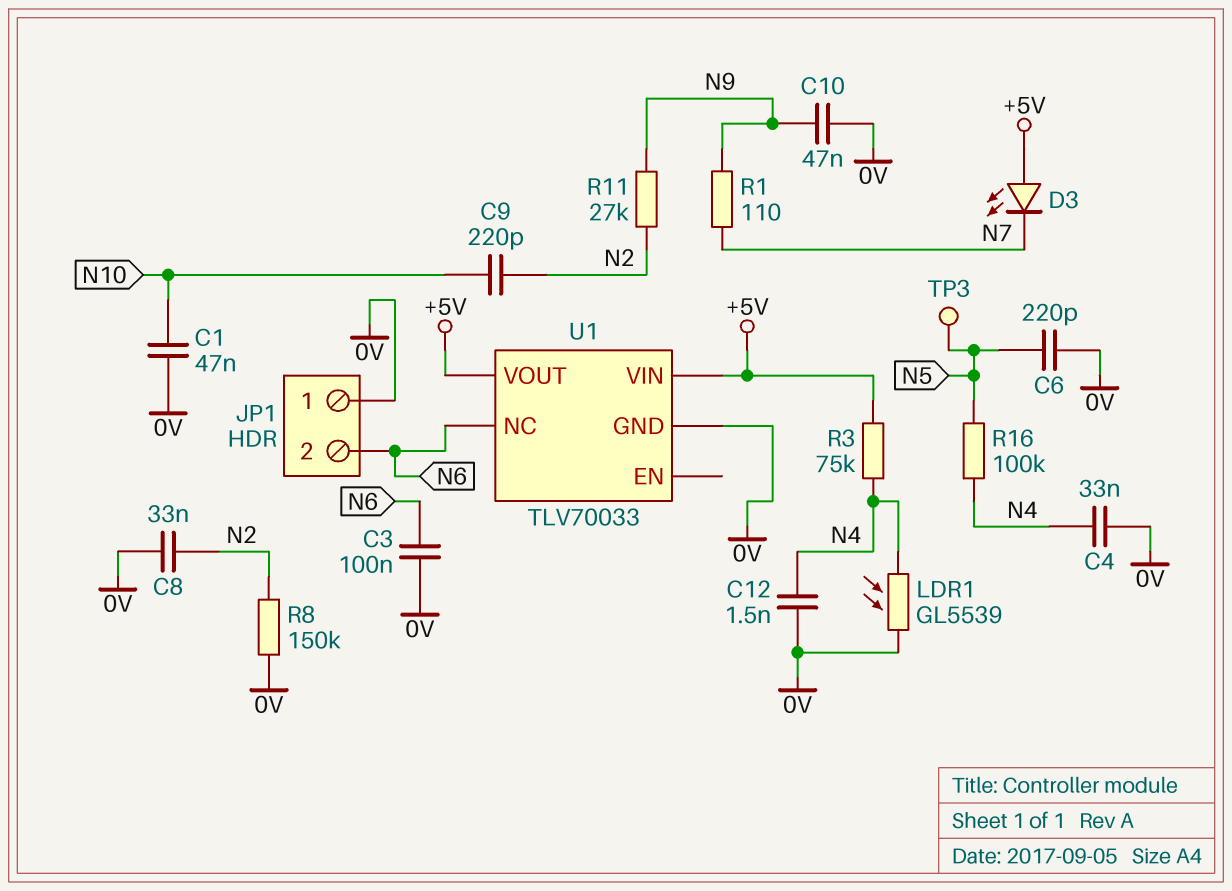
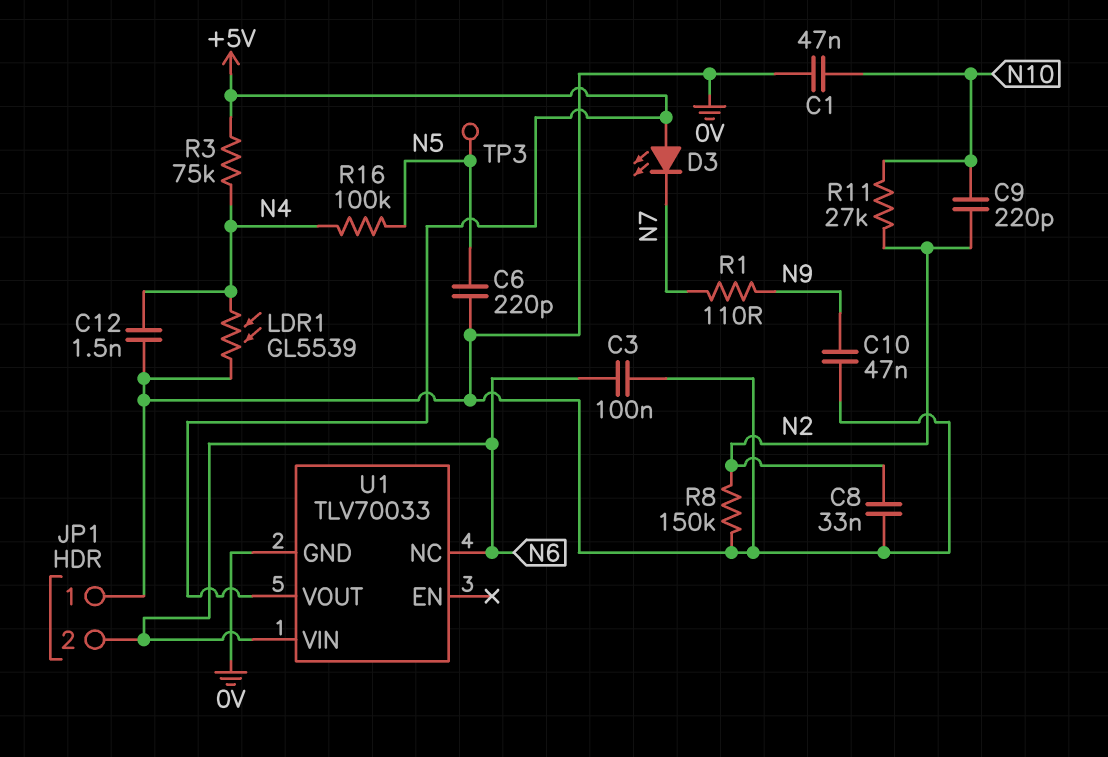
C4: 33nF (0V, N4) -> none
R11: 27k (N2, N9) -> 27k (N2, N10)
U1 pin VIN: +5V -> N6

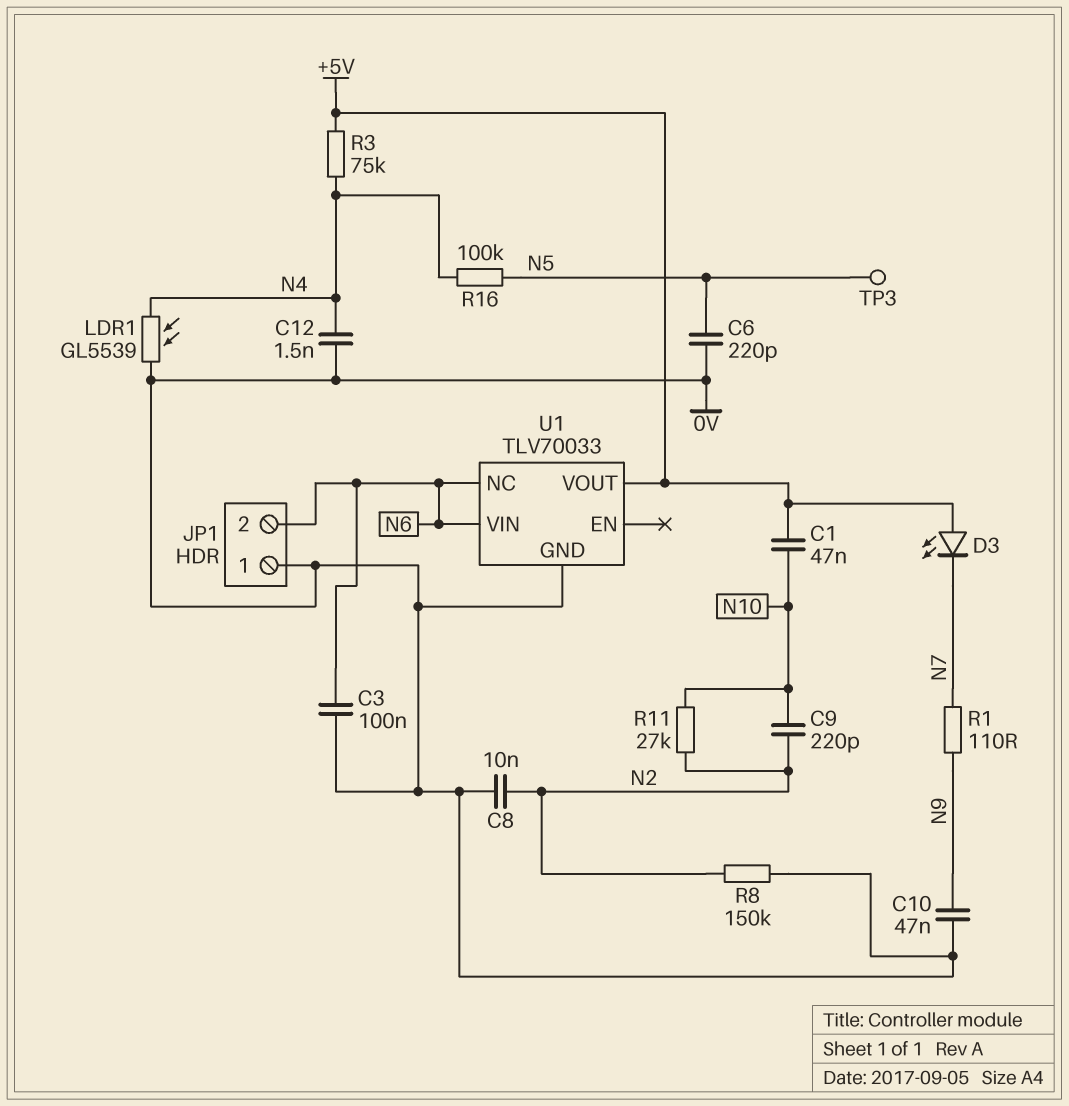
C1: 47nF (0V, N10) -> 47nF (+5V, N10)
C8: 33nF (0V, N2) -> 10nF (0V, N2)

